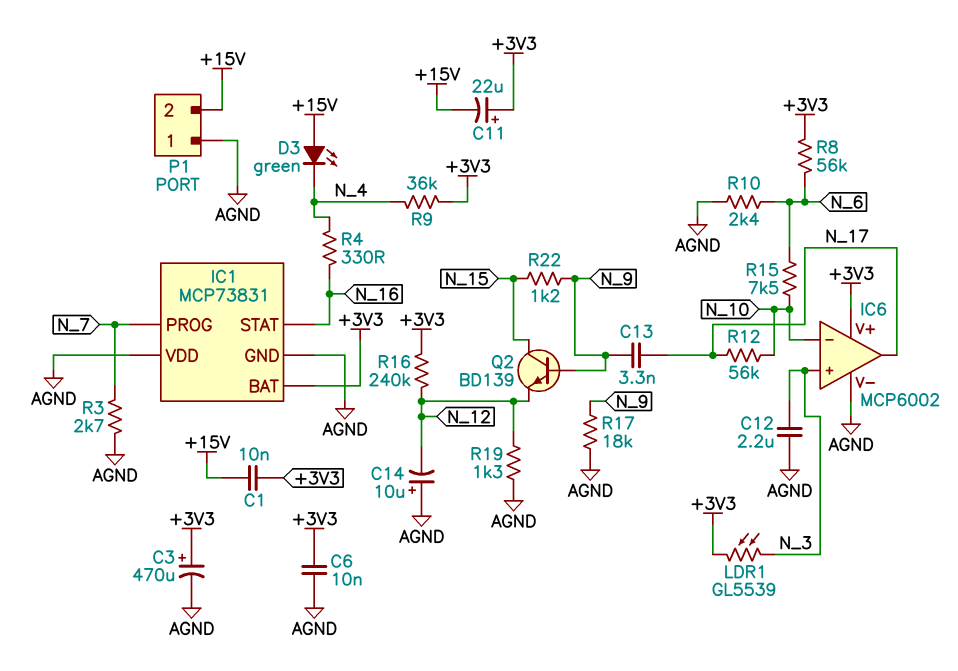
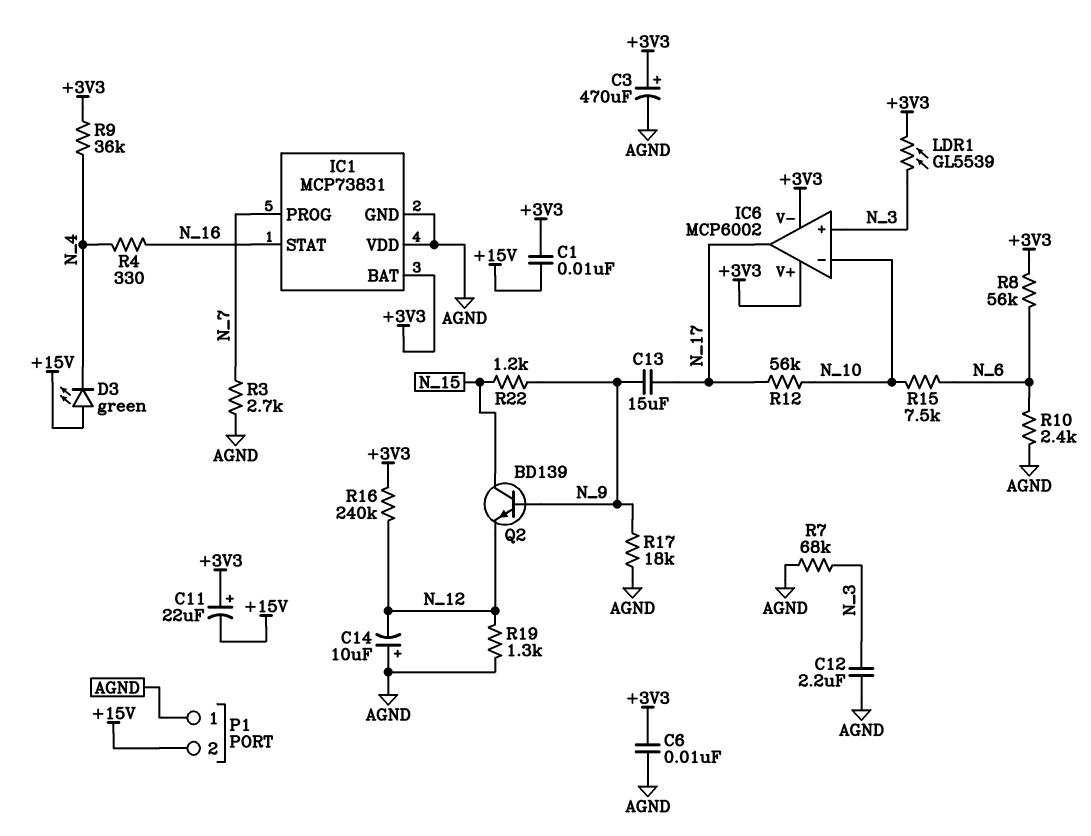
C13: 3.3nF (N_9, N_17) -> 15uF (N_9, N_17)
IC6 pin V-: AGND -> +3V3
R7: none -> 68k (AGND, N_3)

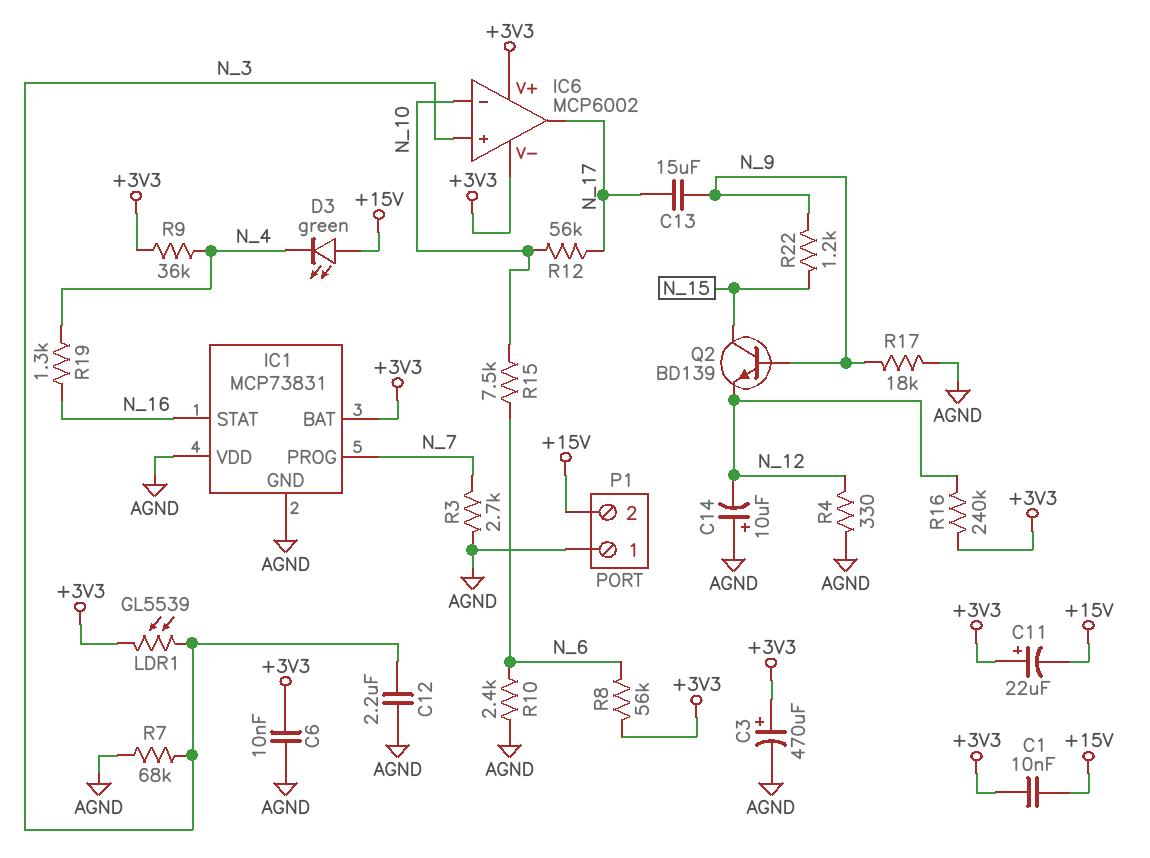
R4: 330 (N_4, N_16) -> 330 (AGND, N_12)
R19: 1.3k (AGND, N_12) -> 1.3k (N_4, N_16)

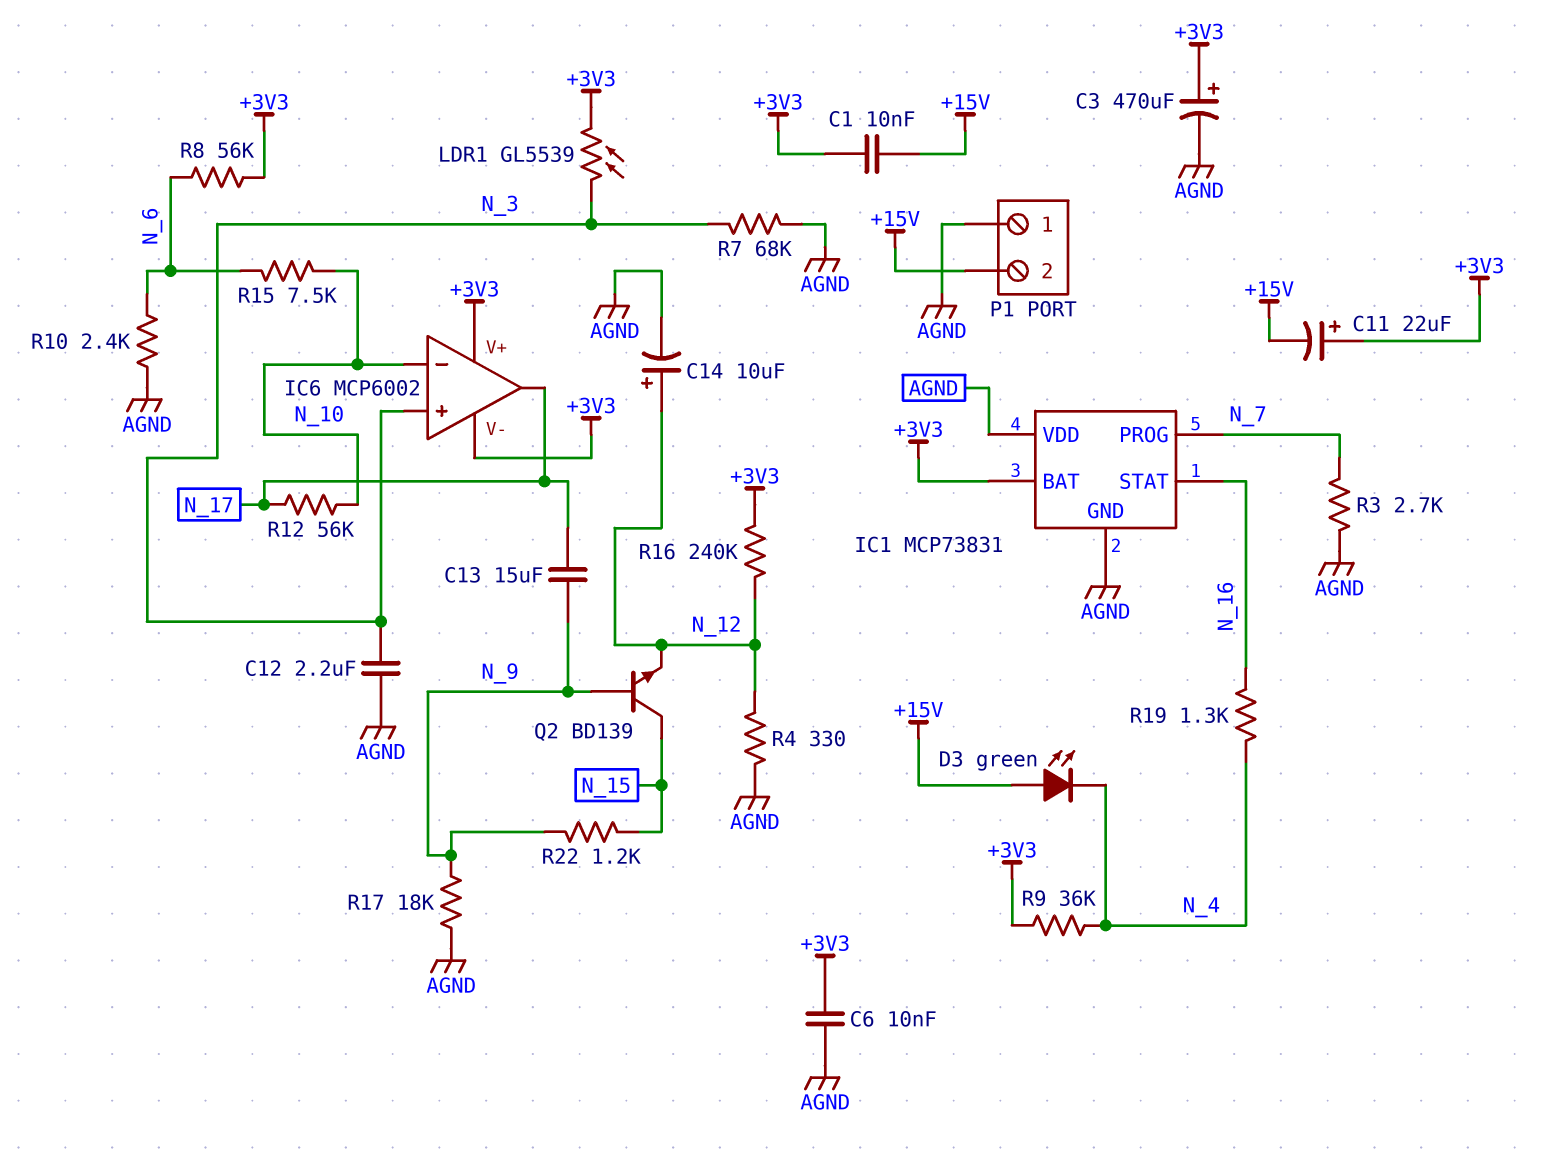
C14: 10uF (plus AGND, minus N_12) -> 10uF (plus N_12, minus AGND)

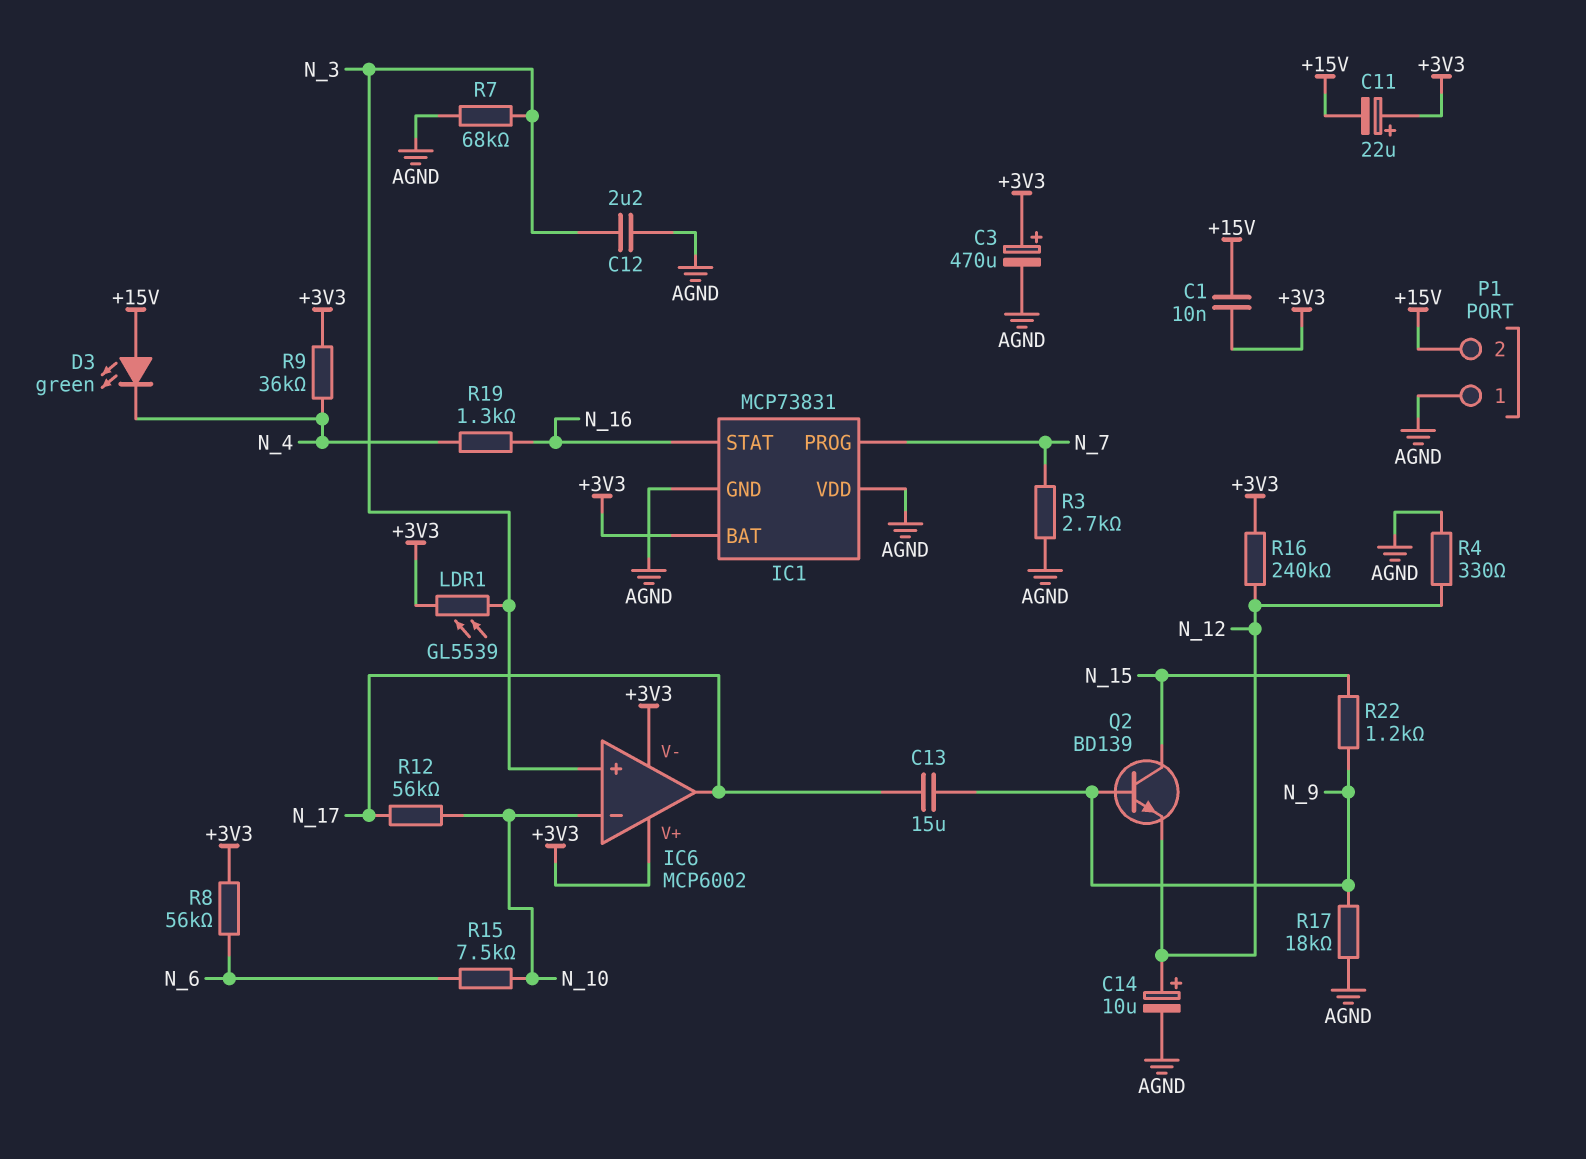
C6: 10nF (+3V3, AGND) -> none
R10: 2.4k (AGND, N_6) -> none

